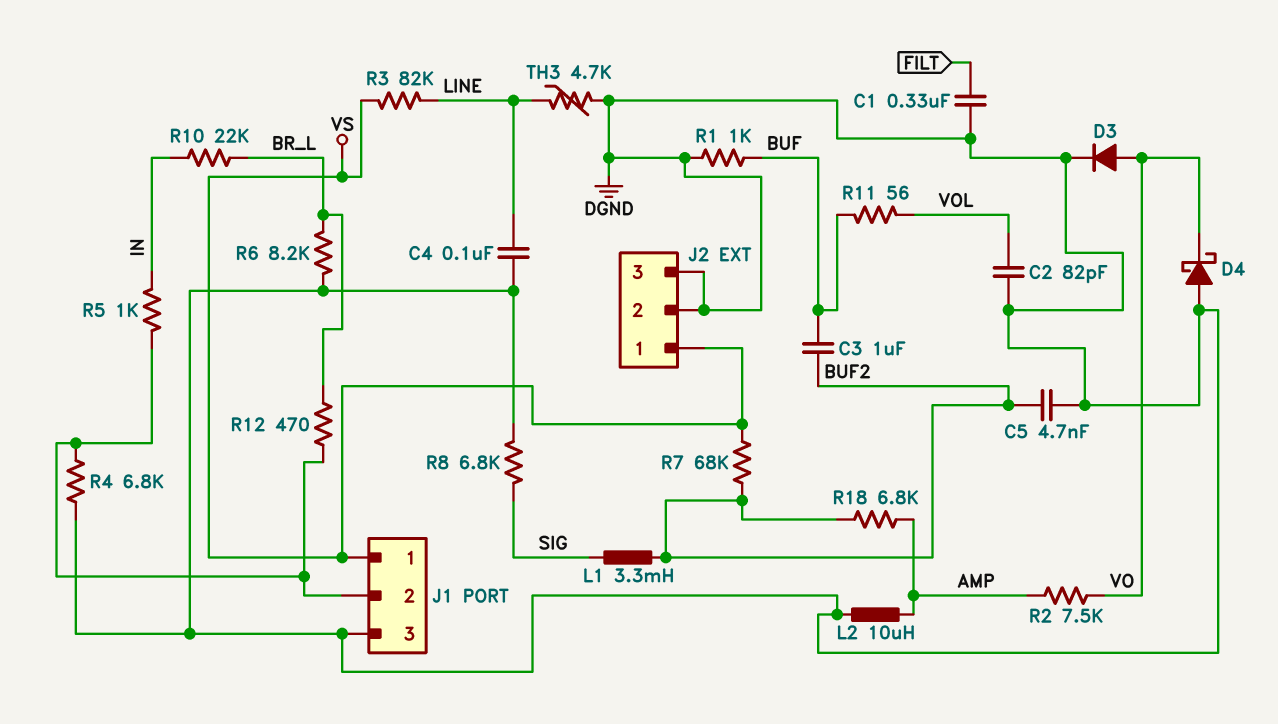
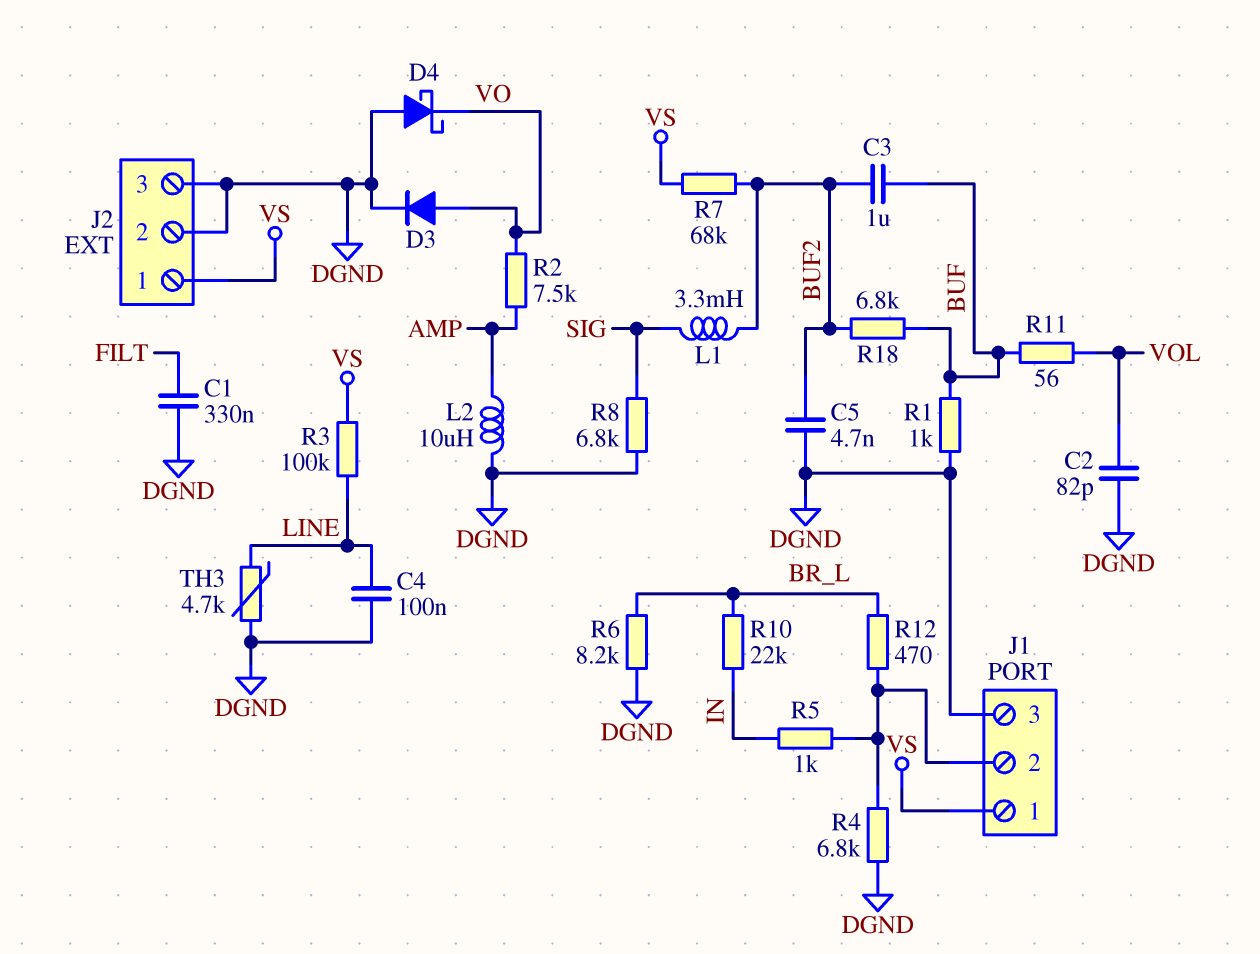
R3: 82k (LINE, VS) -> 100k (LINE, VS)
R18: 6.8k (AMP, BUF2) -> 6.8k (BUF, BUF2)

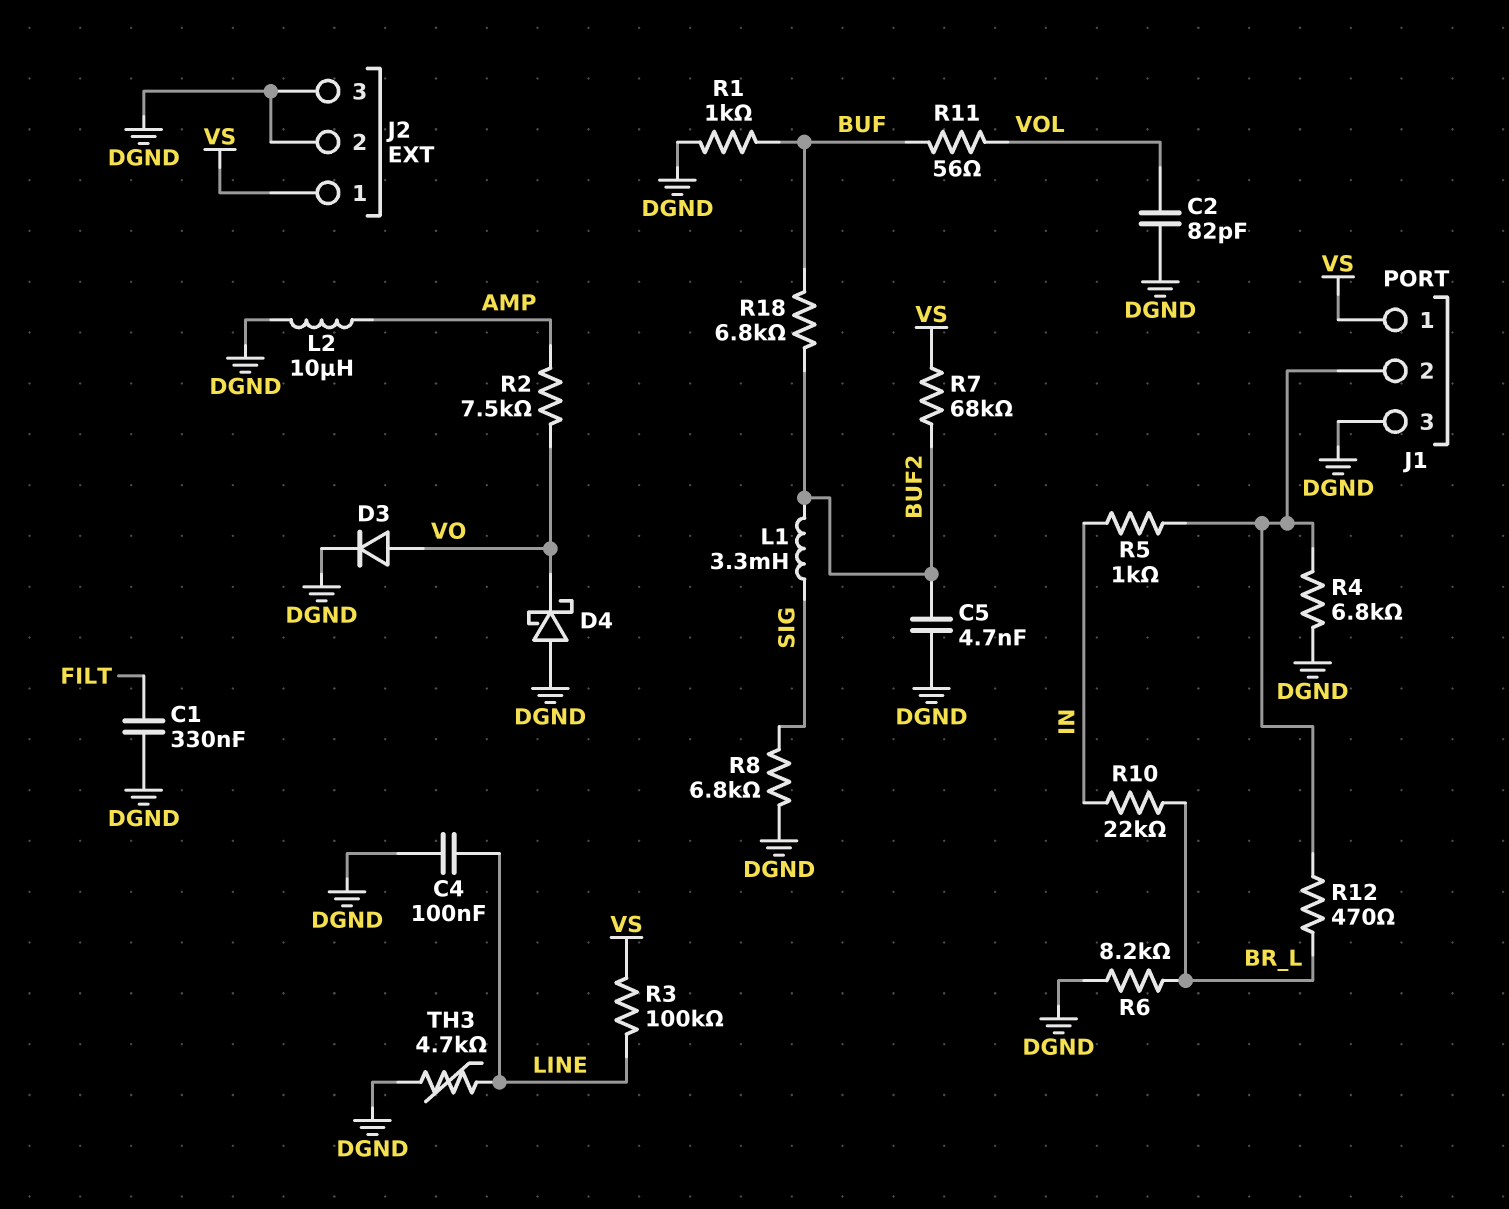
C3: 1uF (BUF, BUF2) -> none

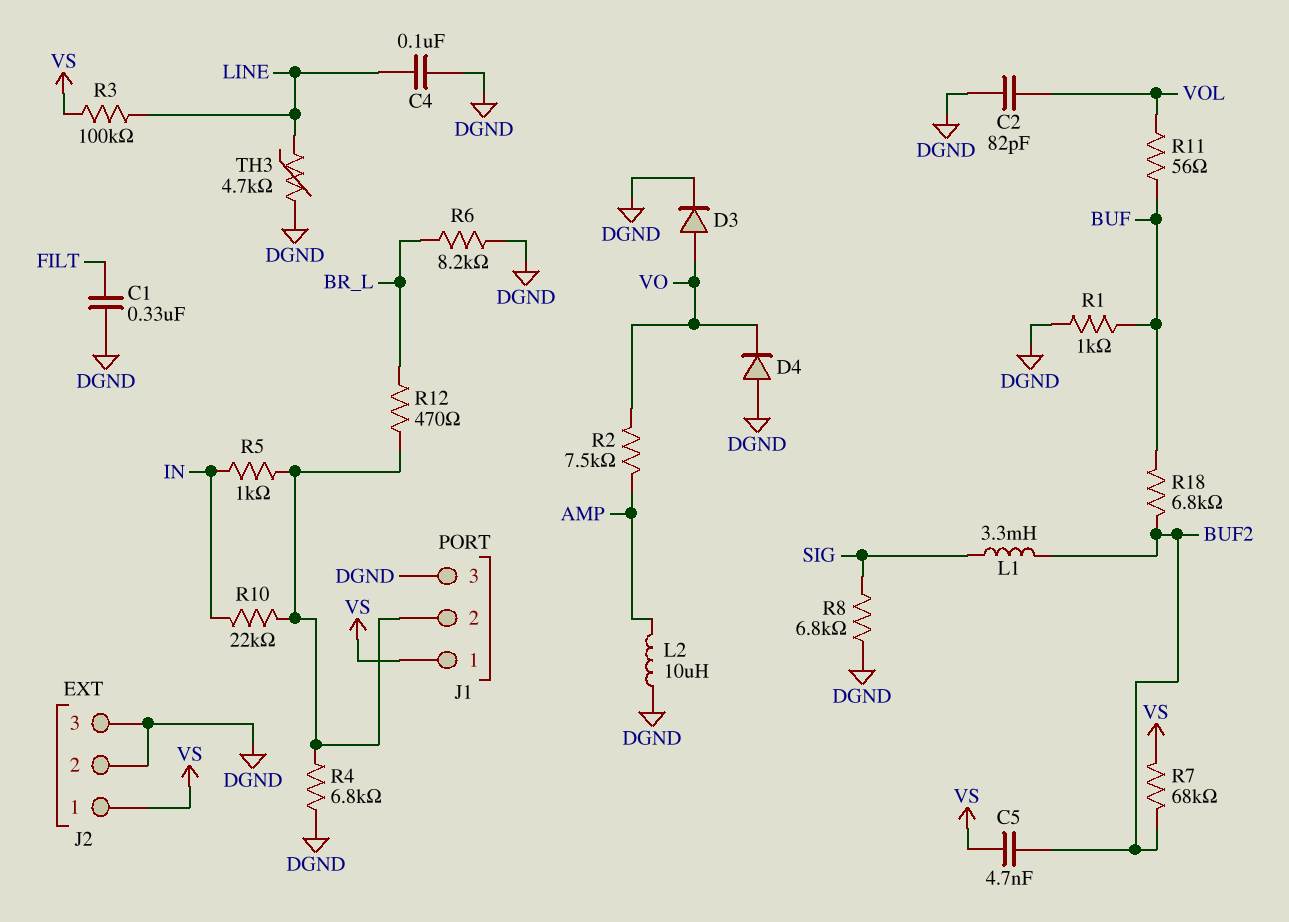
C5: 4.7nF (BUF2, DGND) -> 4.7nF (BUF2, VS)
D4: schottky (A DGND, K VO) -> diode (A DGND, K VO)
R10: 22k (BR_L, IN) -> 22k (IN, J1/2)

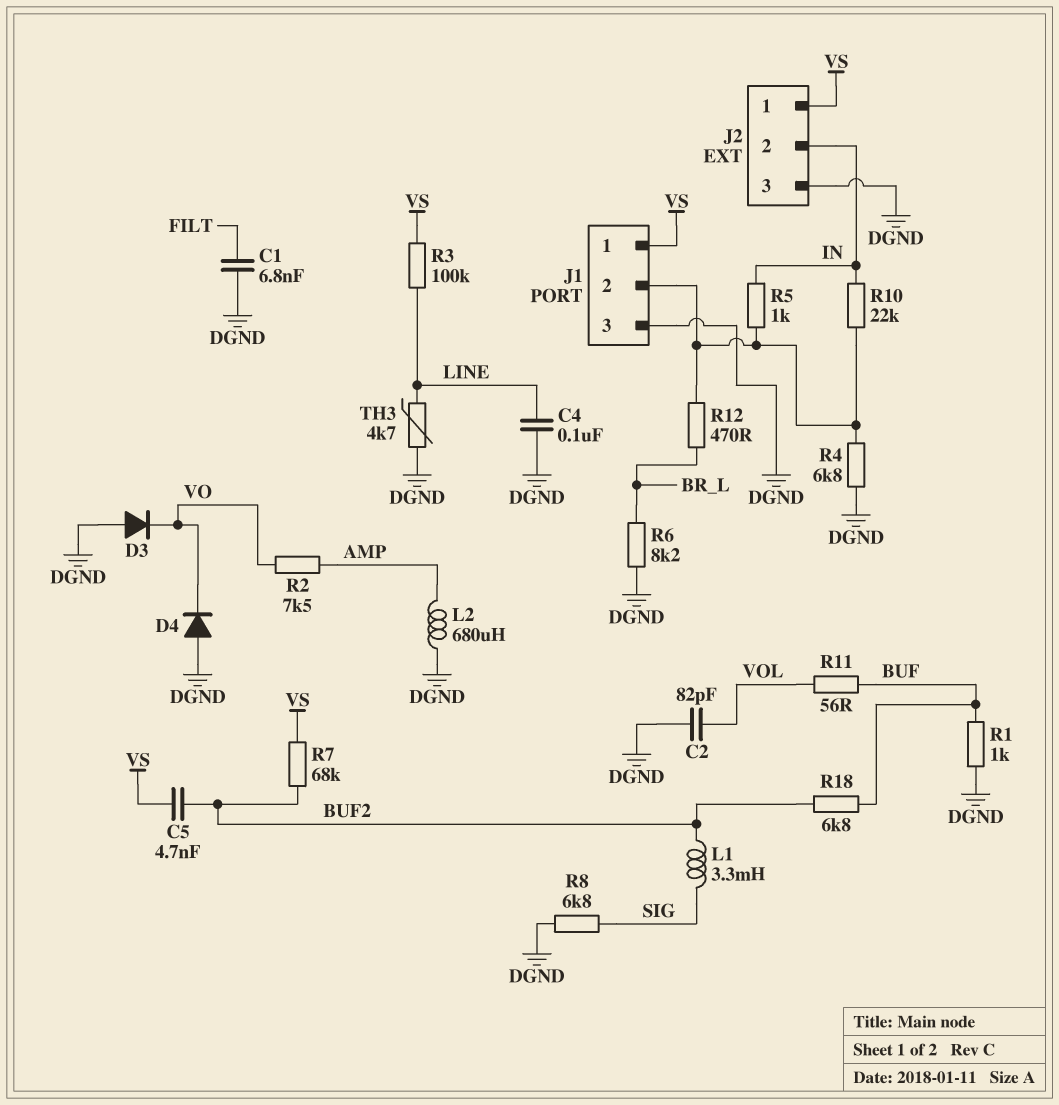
C1: 330nF (DGND, FILT) -> 6.8nF (DGND, FILT)
D3: diode (A VO, K DGND) -> diode (A DGND, K VO)
J2 pin 2: DGND -> IN
L2: 10uH (AMP, DGND) -> 680uH (AMP, DGND)

